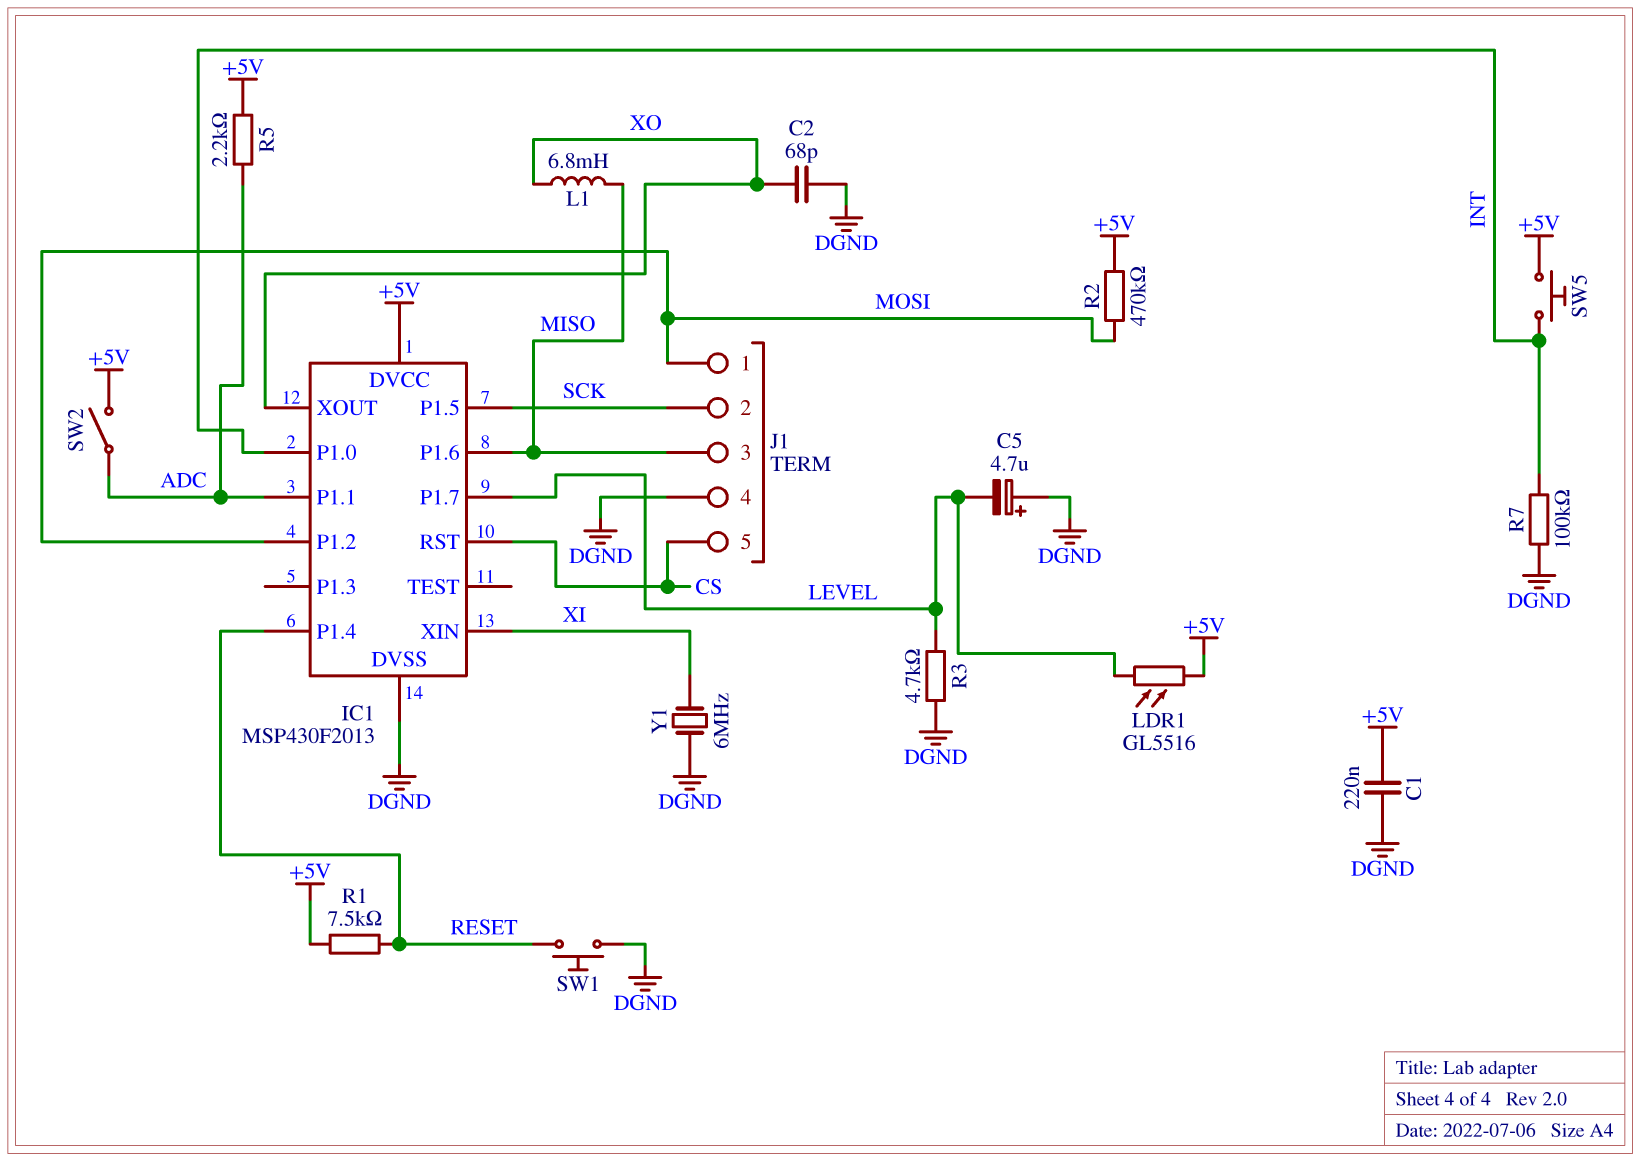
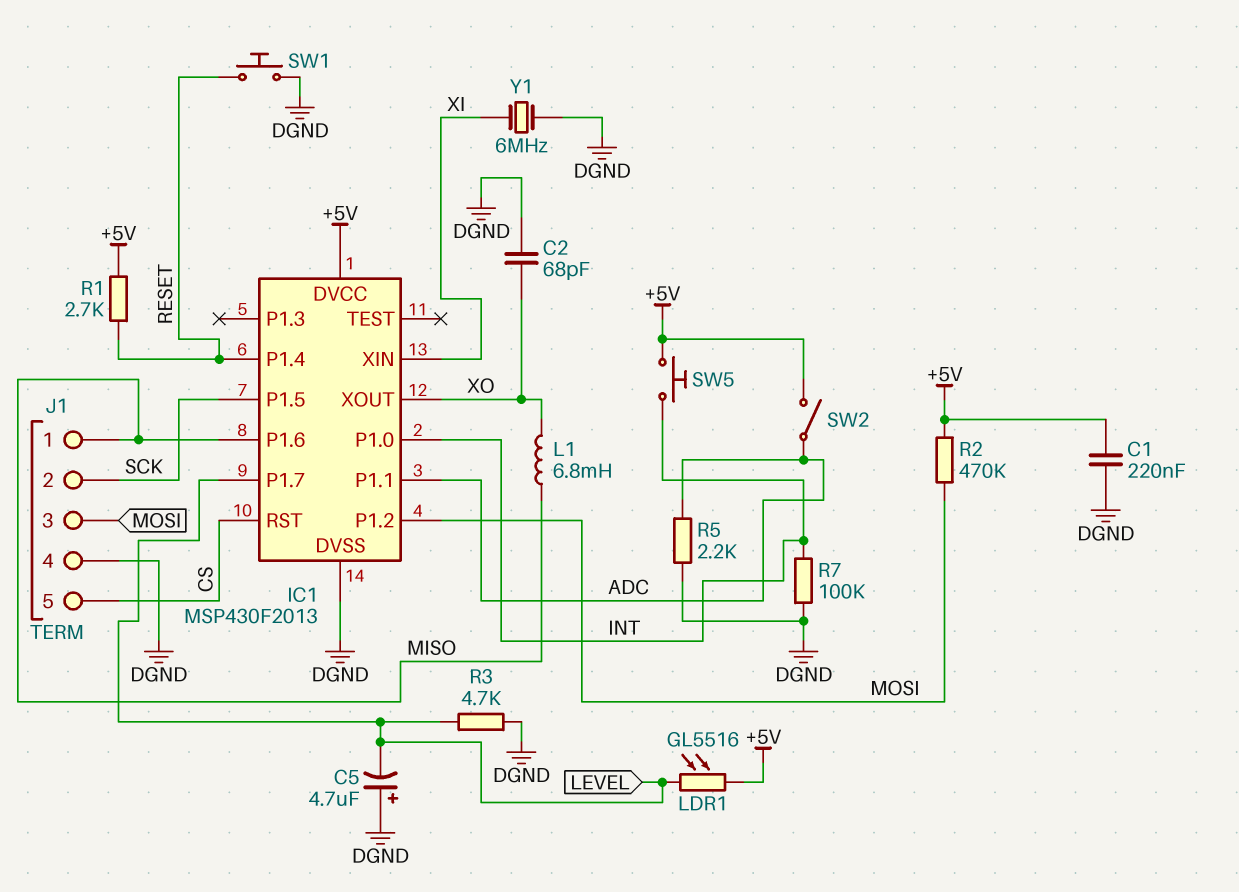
J1 pin 1: MOSI -> MISO
J1 pin 3: MISO -> MOSI
R1: 7.5k (+5V, RESET) -> 2.7k (+5V, RESET)
R5: 2.2k (+5V, ADC) -> 2.2k (ADC, DGND)

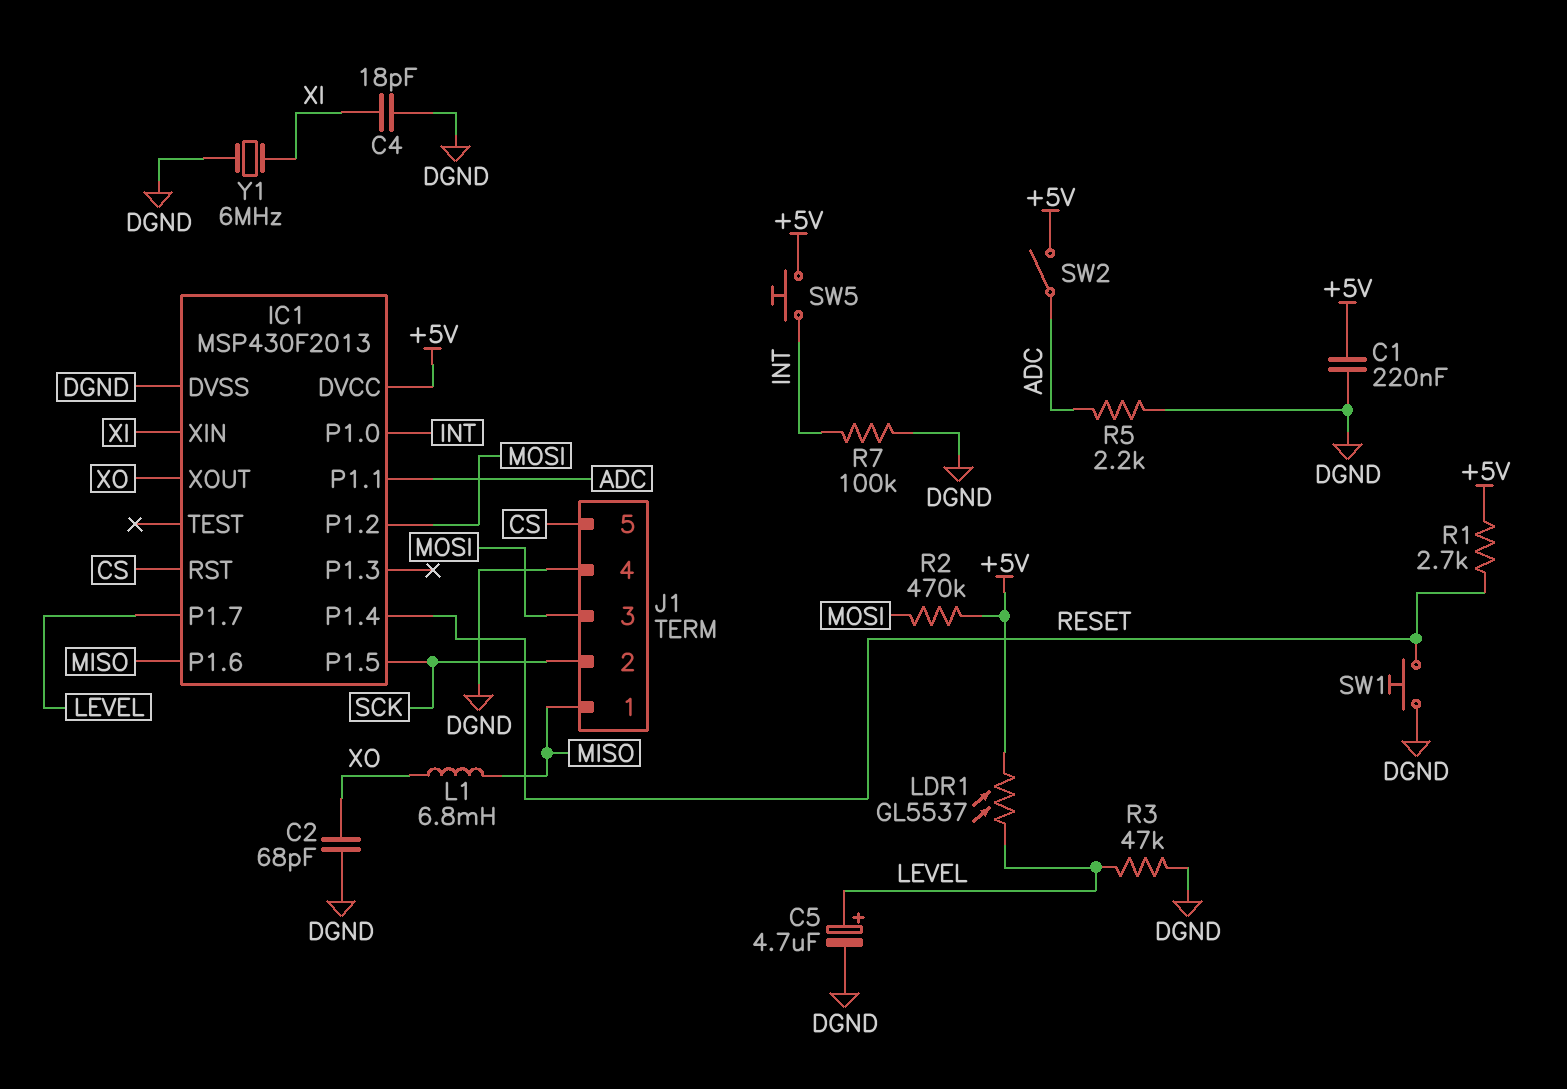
C4: none -> 18pF (DGND, XI)
C5: 4.7uF (plus DGND, minus LEVEL) -> 4.7uF (plus LEVEL, minus DGND)
LDR1: GL5516 (+5V, LEVEL) -> GL5537 (+5V, LEVEL)
R3: 4.7k (DGND, LEVEL) -> 47k (DGND, LEVEL)

